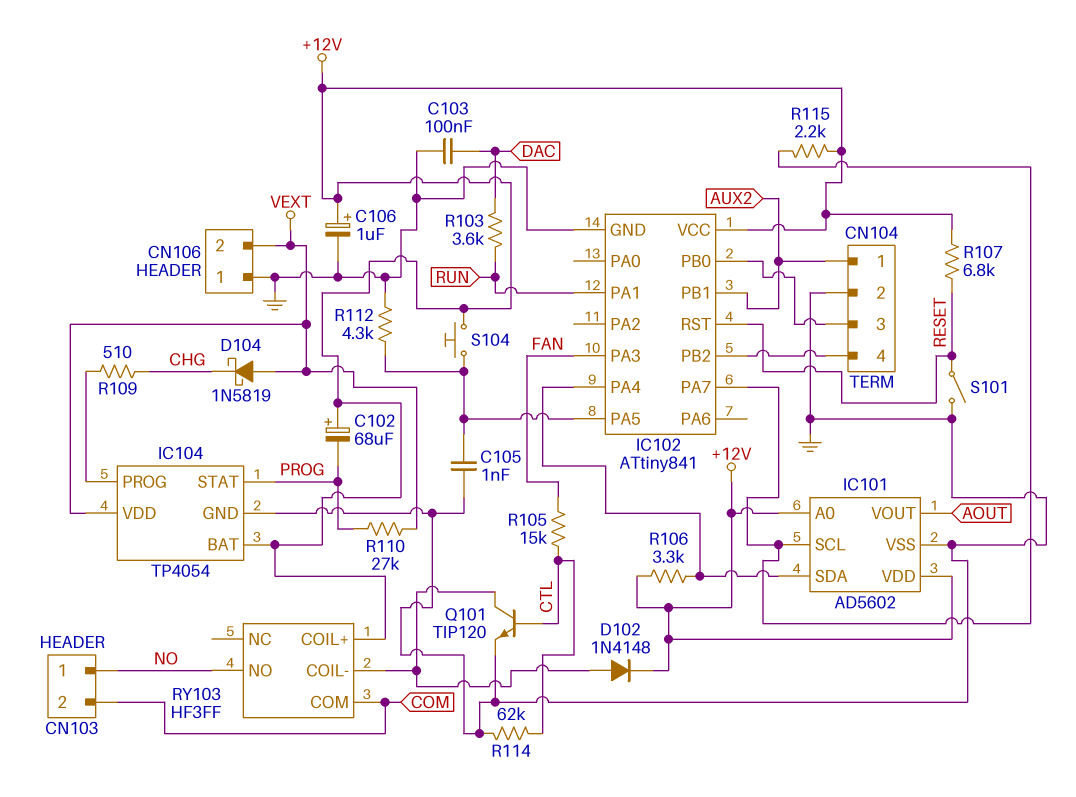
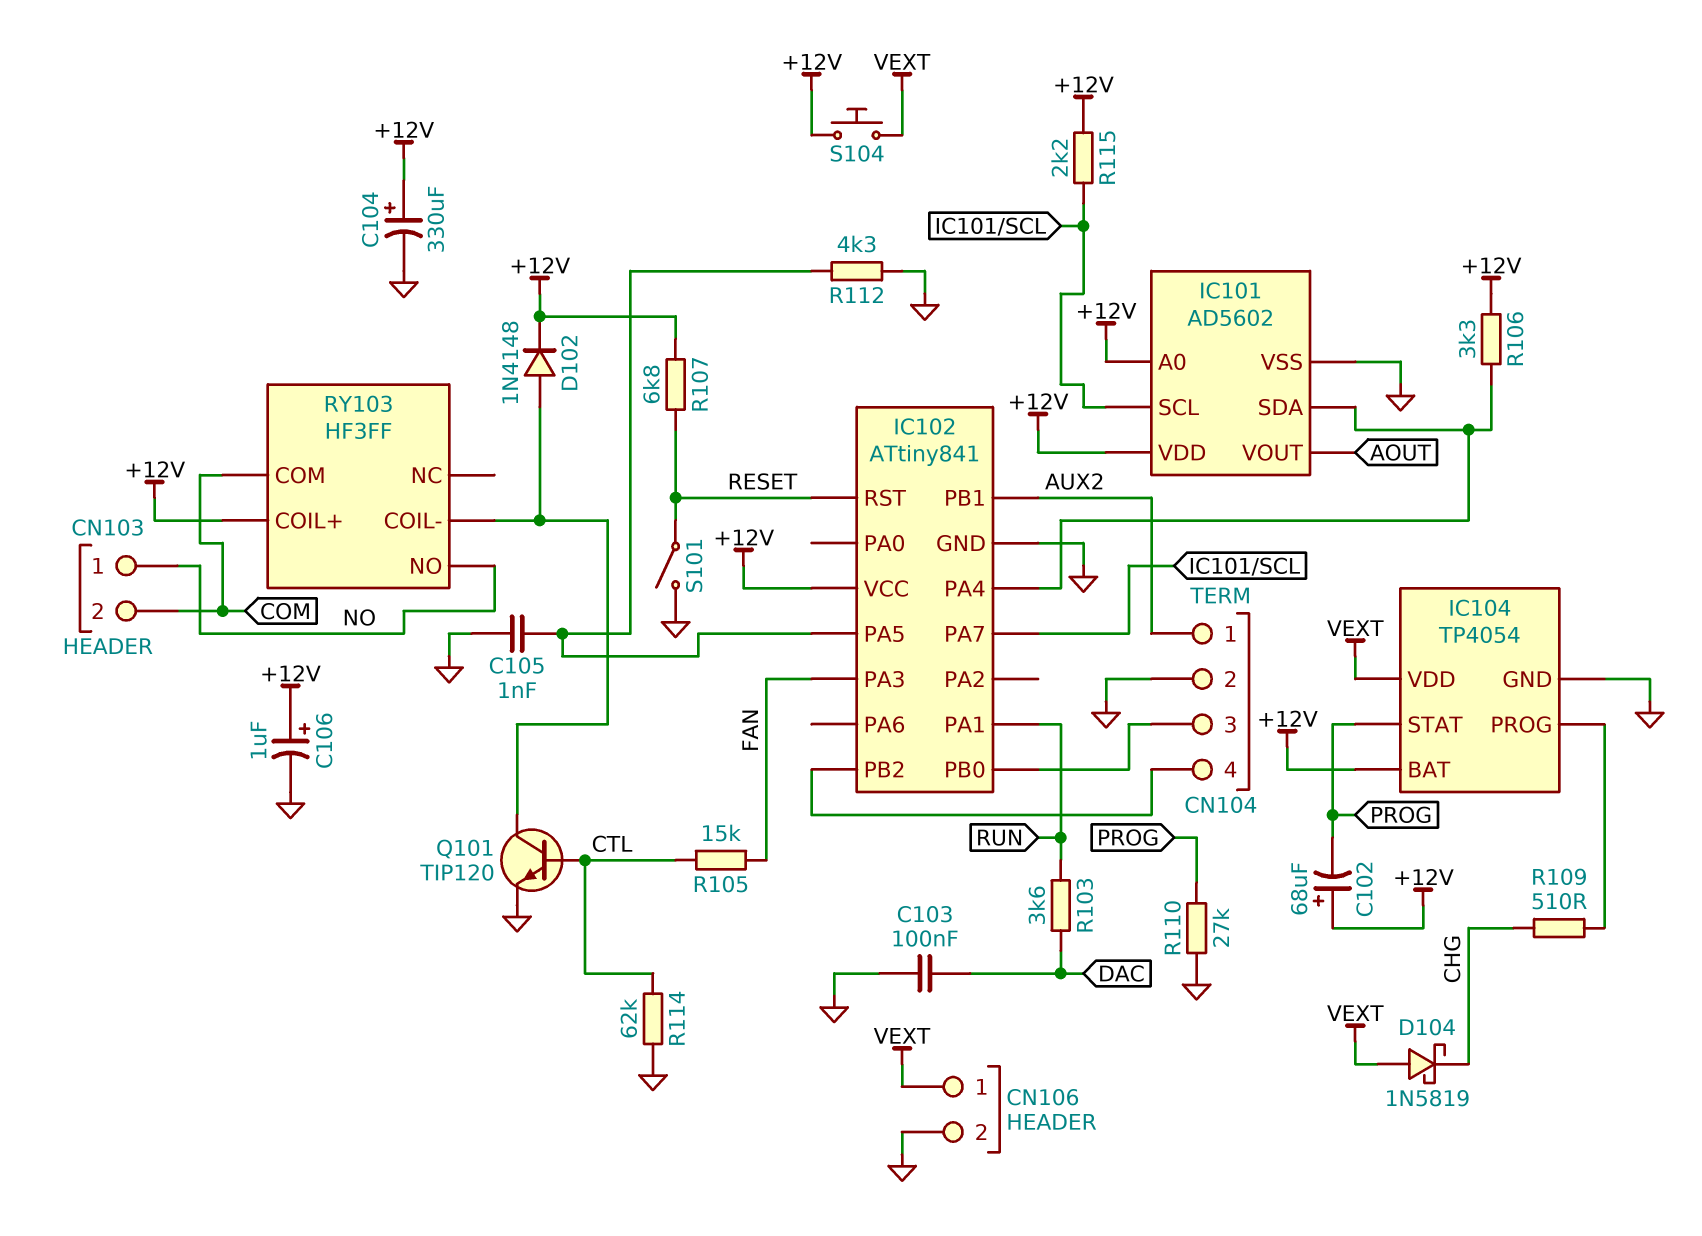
C104: none -> 330uF (plus +12V, minus GND)
CN106 pin 1: GND -> VEXT
CN106 pin 2: VEXT -> GND
R110: 27k (PROG, VEXT) -> 27k (GND, PROG)
S104: button (+12V, IC102/PA5) -> button (+12V, VEXT)

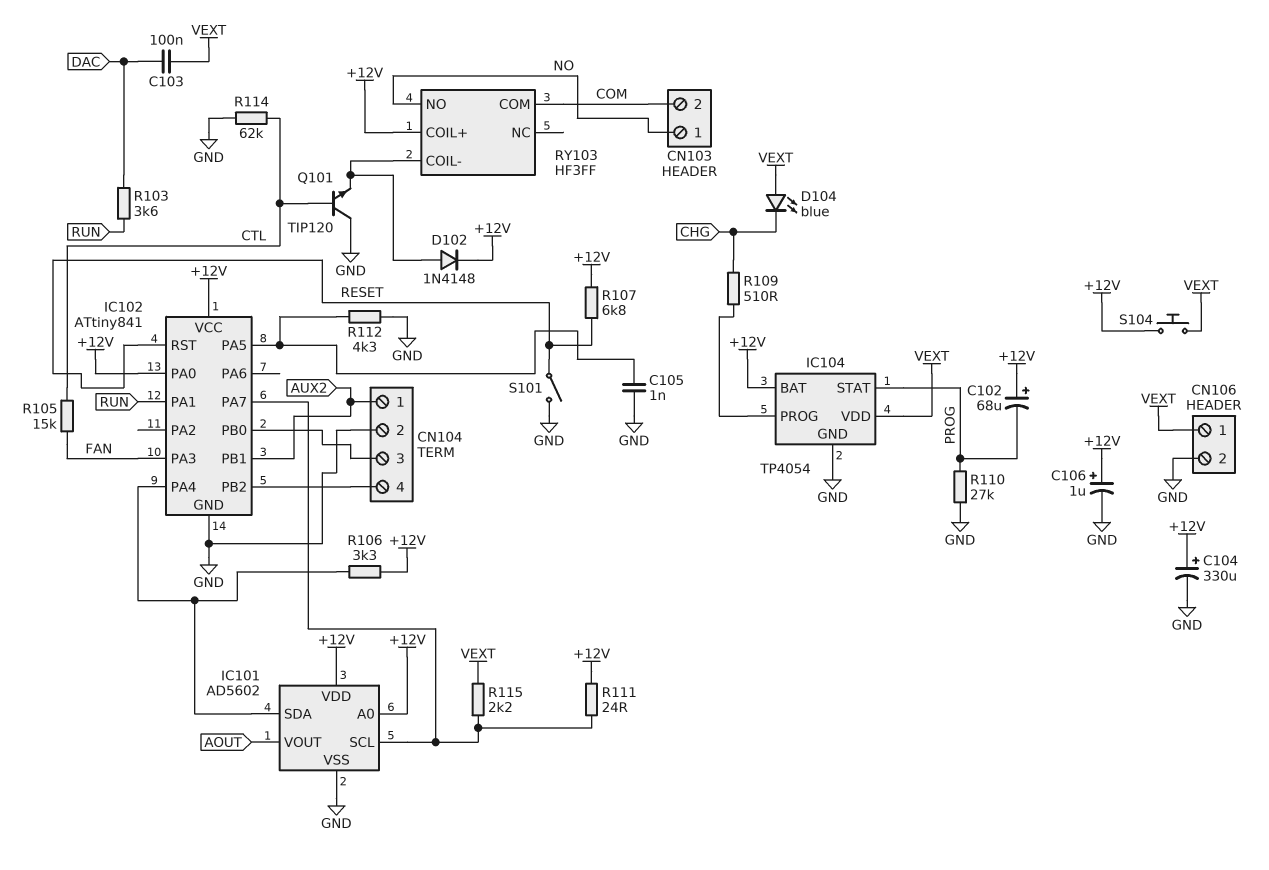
C103: 100nF (DAC, GND) -> 100nF (DAC, VEXT)
D104: schottky 1N5819 (A VEXT, K CHG) -> LED blue (A VEXT, K CHG)
IC102 pin PA0: none -> +12V
Q101: NPN TIP120 (B CTL, C RY103/COIL-, E GND) -> NPN TIP120 (B CTL, C GND, E RY103/COIL-)
R111: none -> 24 (+12V, IC101/SCL)
R115: 2.2k (+12V, IC101/SCL) -> 2.2k (IC101/SCL, VEXT)

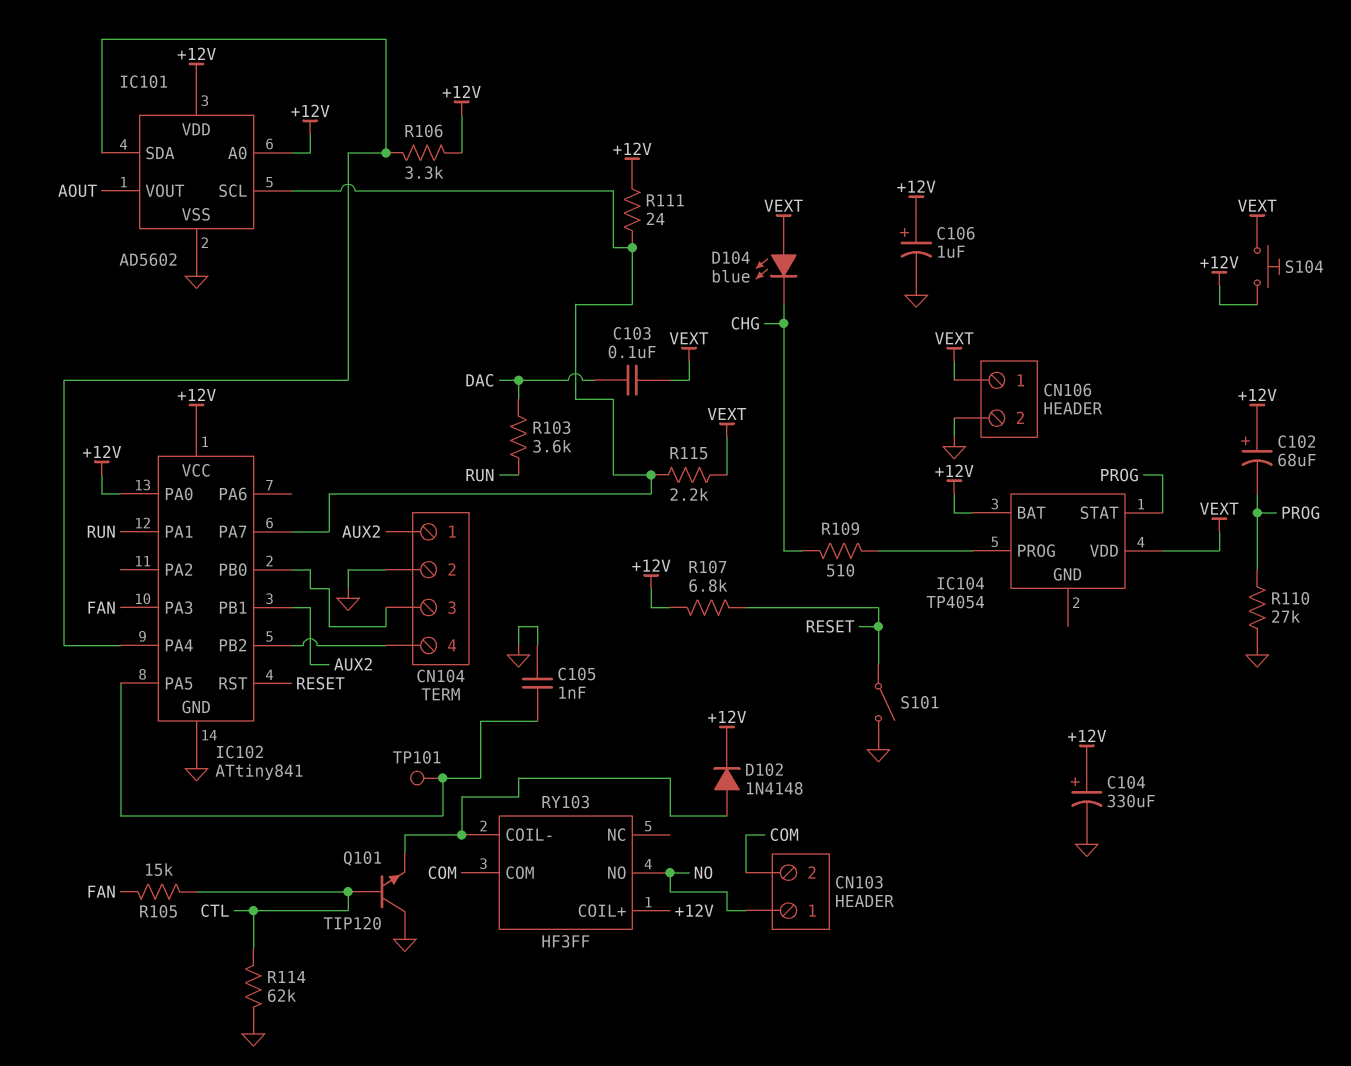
IC104 pin GND: GND -> none
R112: 4.3k (GND, IC102/PA5) -> none
TP101: none -> test point (IC102/PA5)

